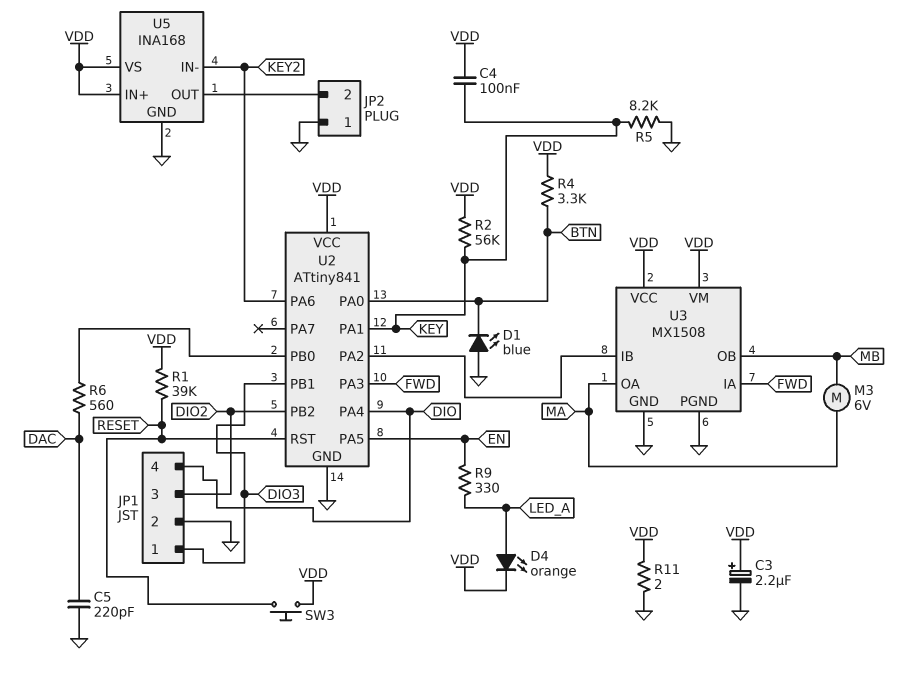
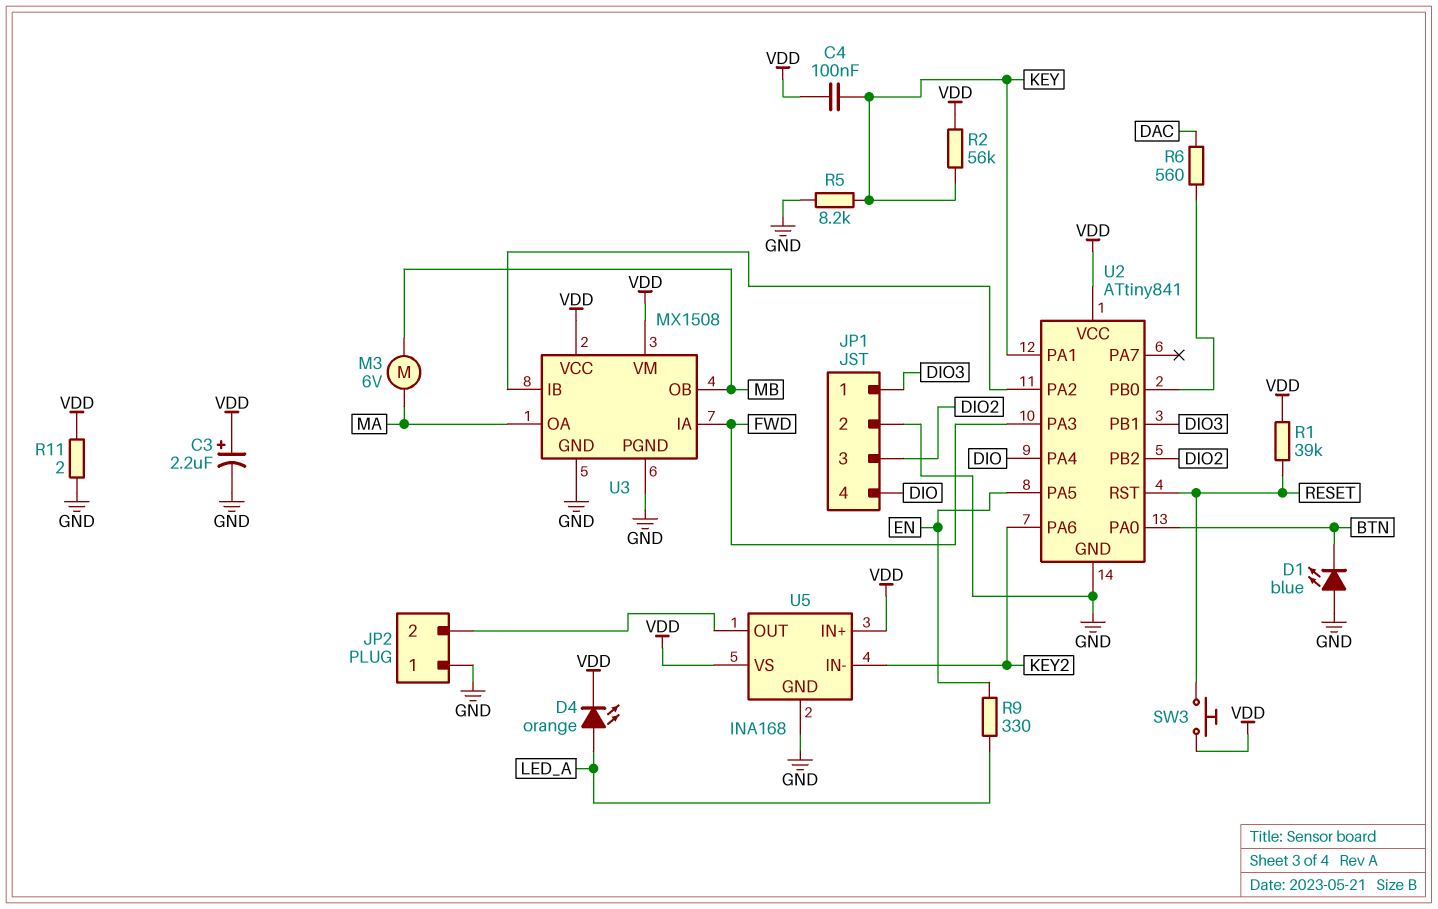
C5: 220pF (DAC, GND) -> none
R4: 3.3k (BTN, VDD) -> none

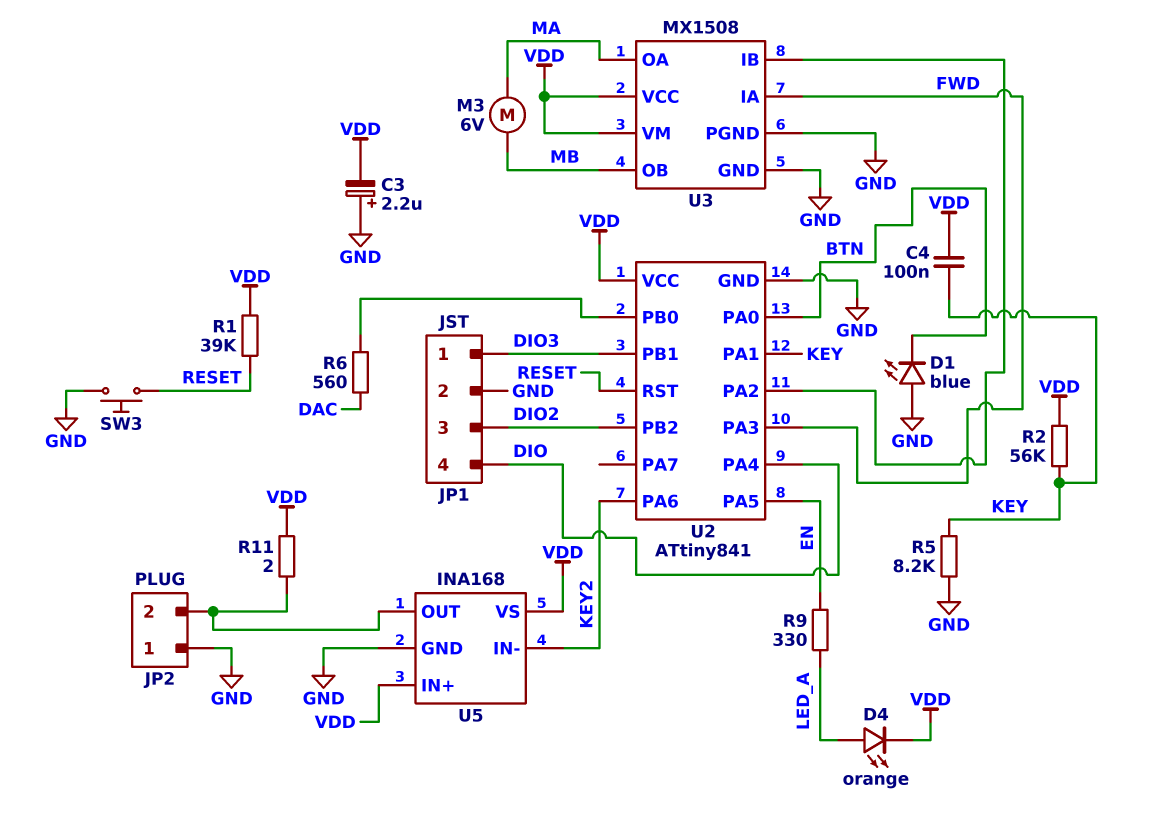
C3: 2.2uF (plus VDD, minus GND) -> 2.2uF (plus GND, minus VDD)
R11: 2 (GND, VDD) -> 2 (JP2/2, VDD)
SW3: button (RESET, VDD) -> button (GND, RESET)

